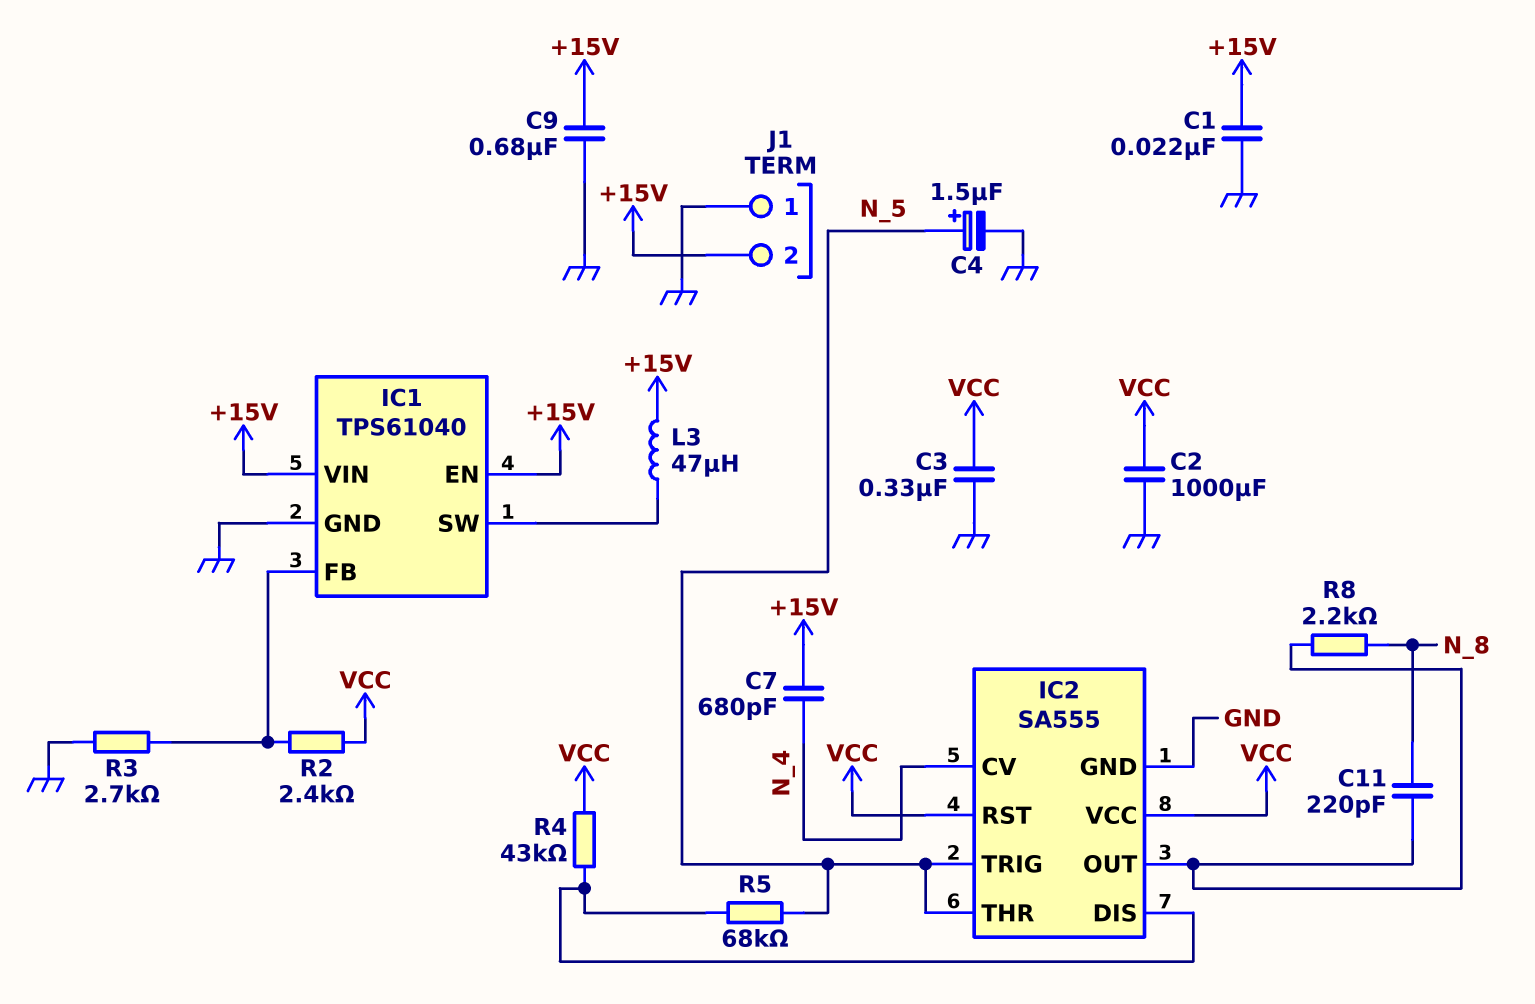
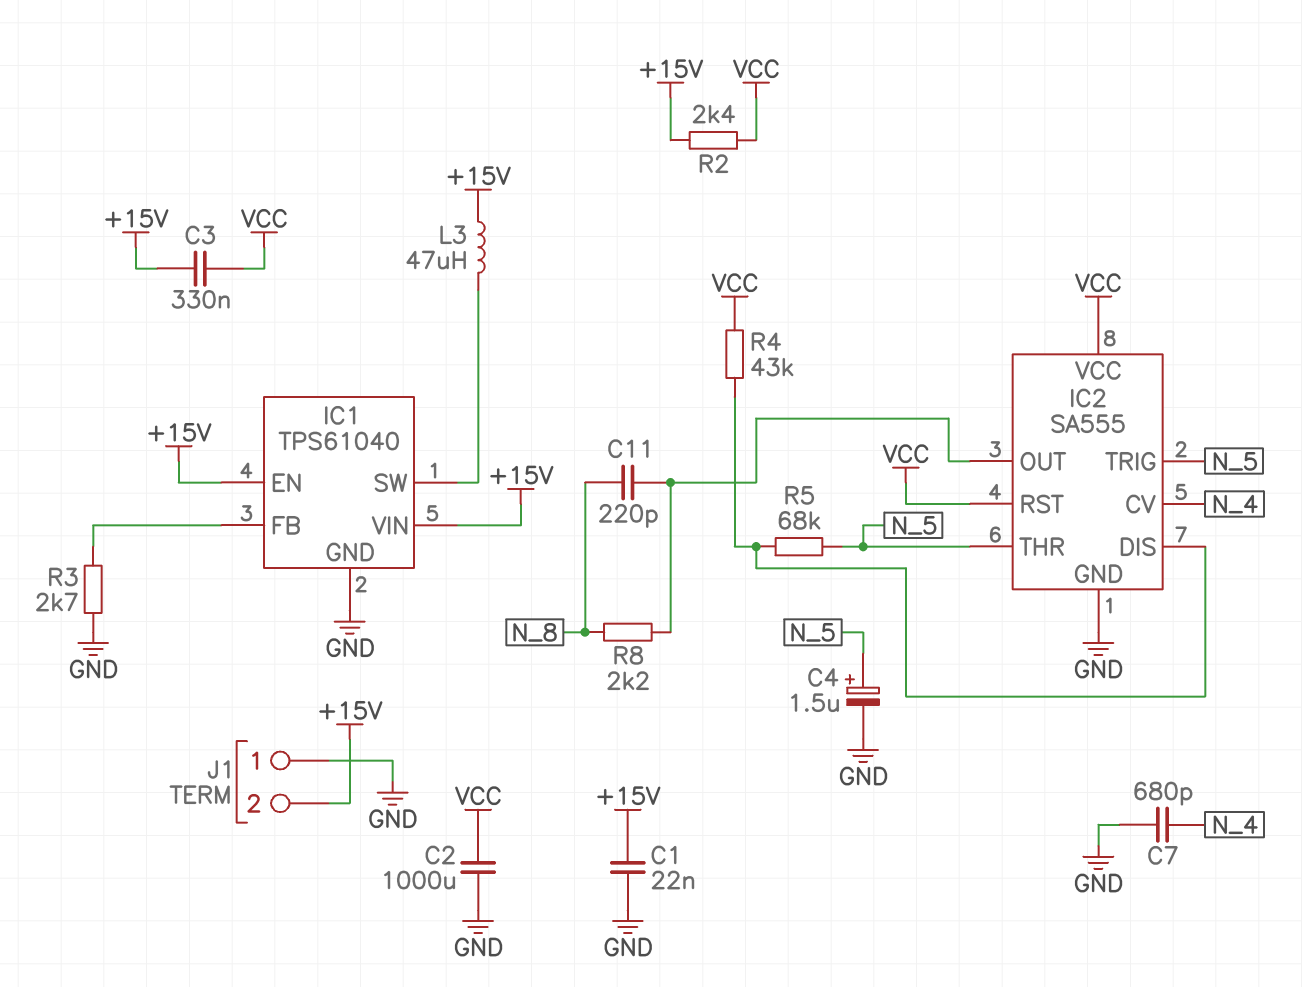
C3: 330nF (GND, VCC) -> 330nF (+15V, VCC)
C7: 680pF (+15V, N_4) -> 680pF (GND, N_4)
C9: 680nF (+15V, GND) -> none
R2: 2.4k (IC1/FB, VCC) -> 2.4k (+15V, VCC)

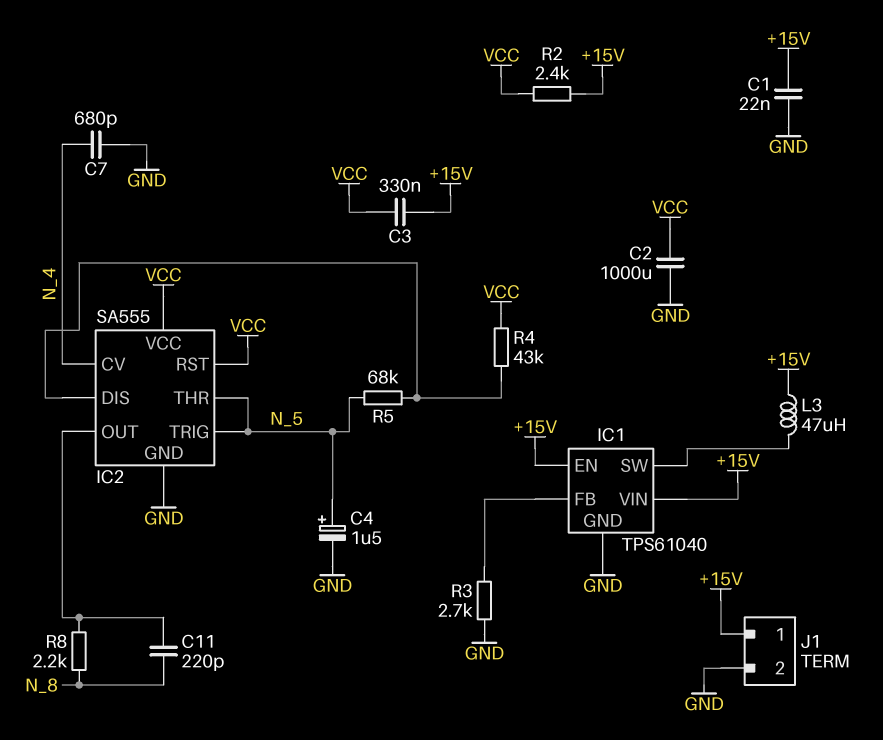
J1 pin 1: GND -> +15V
J1 pin 2: +15V -> GND

